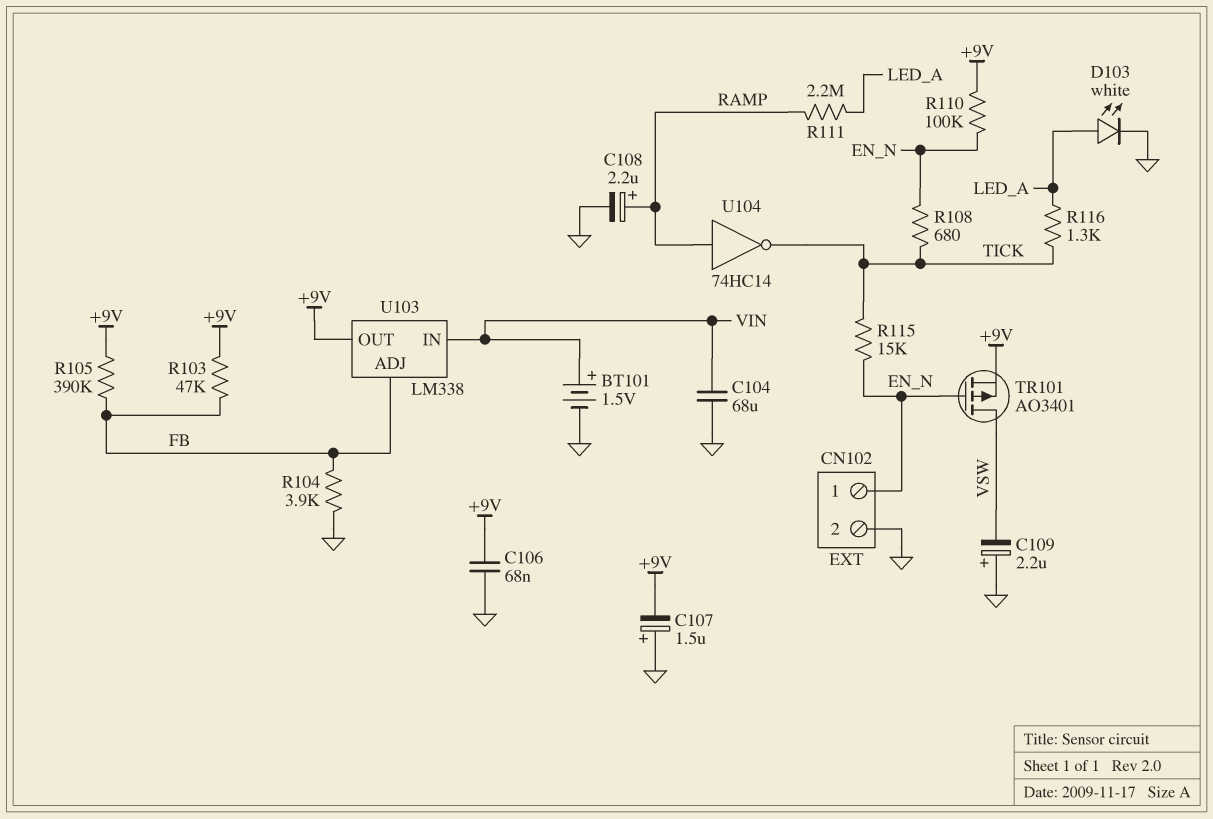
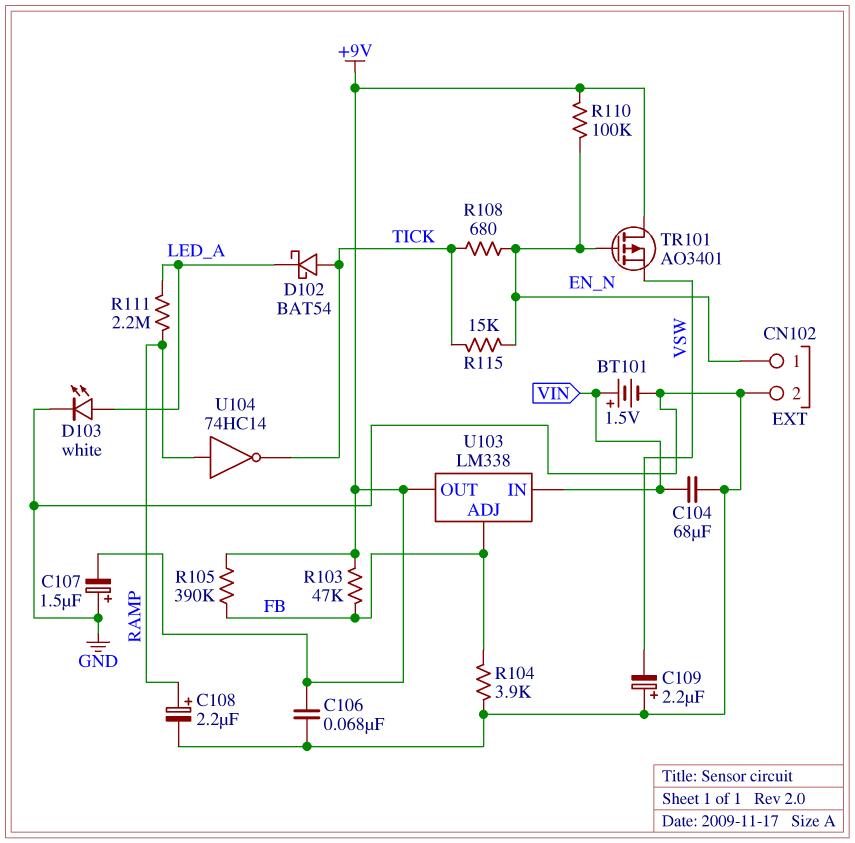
D102: none -> schottky BAT54 (A TICK, K LED_A)
R116: 1.3k (LED_A, TICK) -> none
TR101: PMOS AO3401 (G EN_N, D VSW, S +9V) -> PMOS AO3401 (G EN_N, D +9V, S VSW)

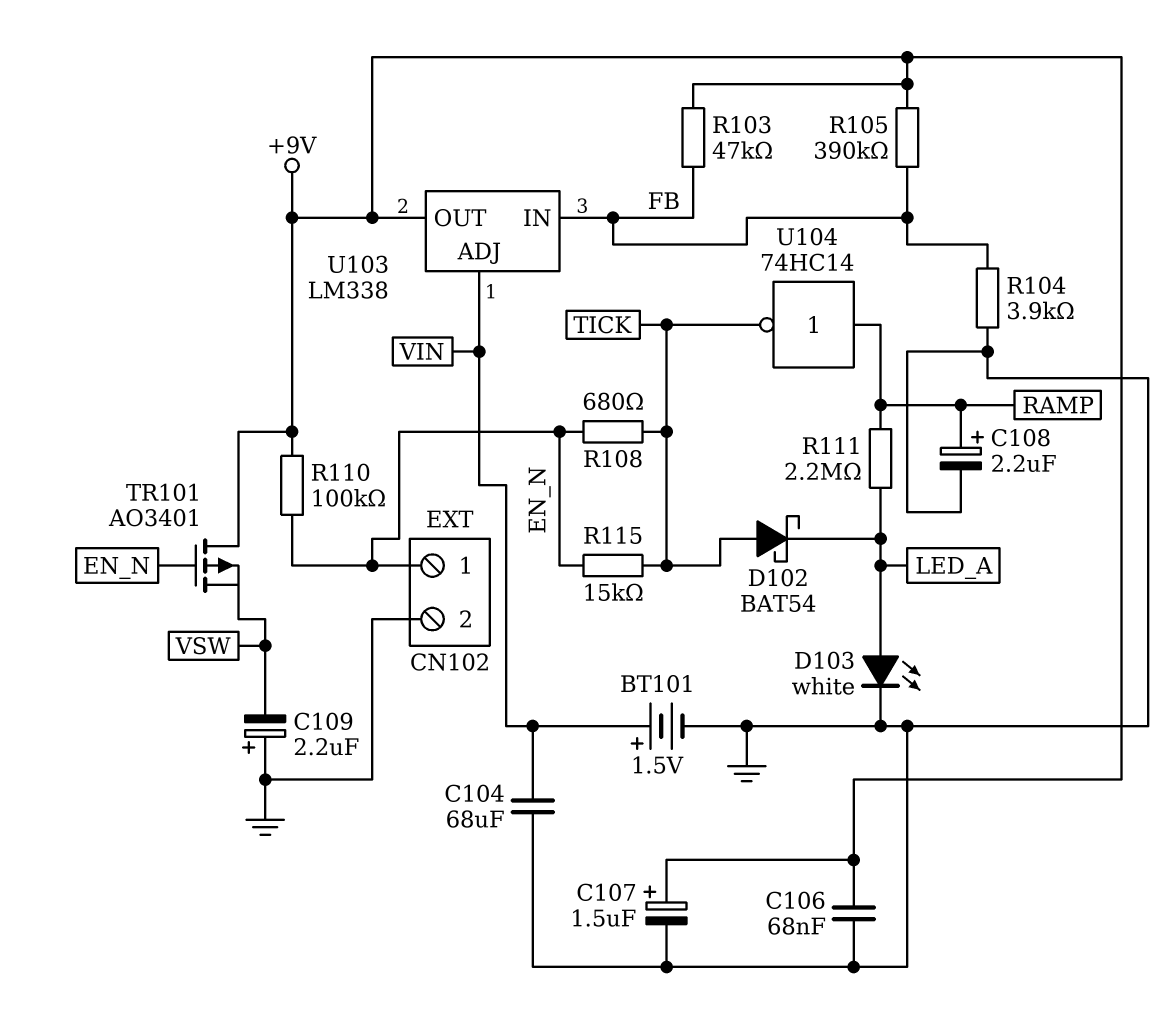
C107: 1.5uF (plus GND, minus +9V) -> 1.5uF (plus +9V, minus GND)
U103 pin ADJ: FB -> VIN
U103 pin IN: VIN -> FB

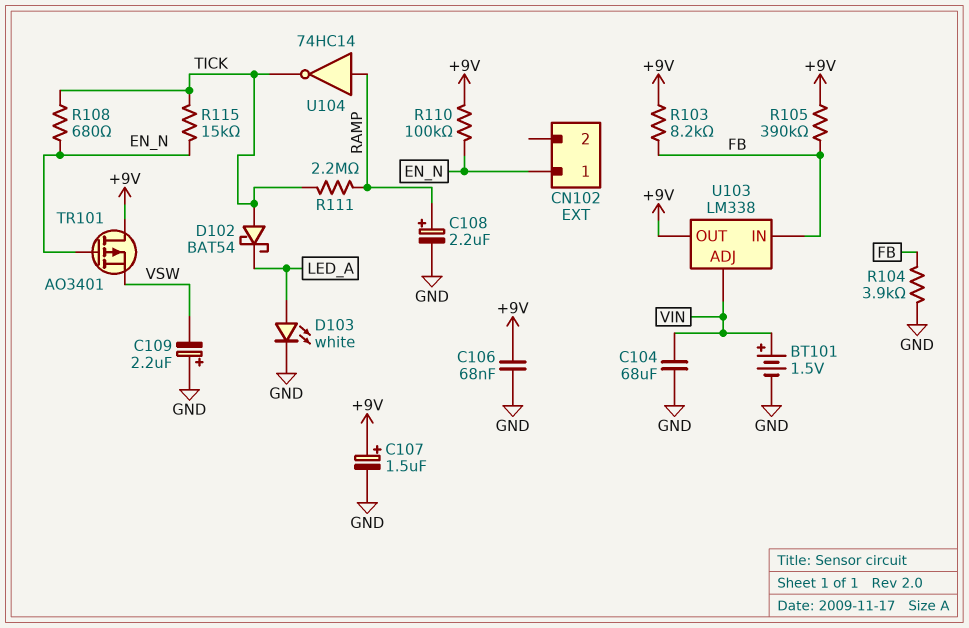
CN102 pin 2: GND -> none
R103: 47k (+9V, FB) -> 8.2k (+9V, FB)
R111: 2.2M (LED_A, RAMP) -> 2.2M (RAMP, TICK)

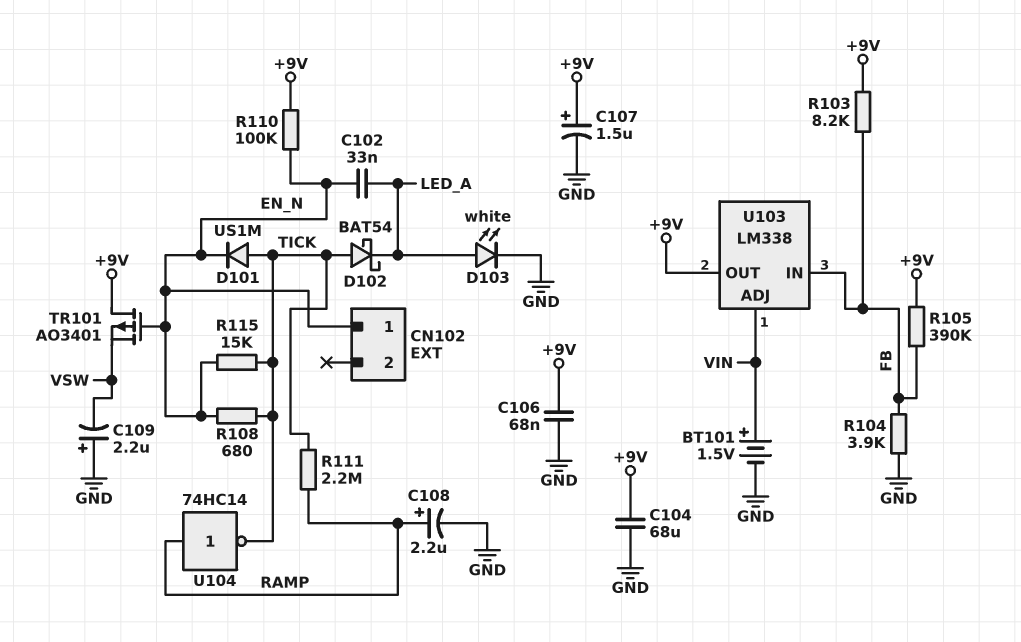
C102: none -> 33nF (EN_N, LED_A)
C104: 68uF (GND, VIN) -> 68uF (+9V, GND)
D101: none -> diode US1M (A TICK, K EN_N)

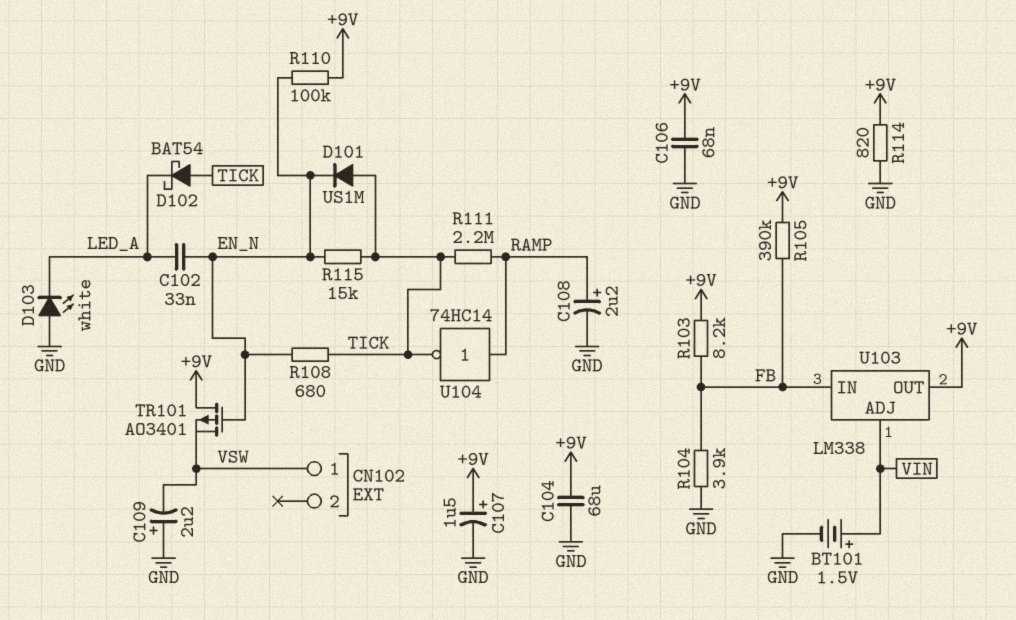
CN102 pin 1: EN_N -> VSW
D103: LED white (A LED_A, K GND) -> LED white (A GND, K LED_A)
R114: none -> 820 (+9V, GND)

